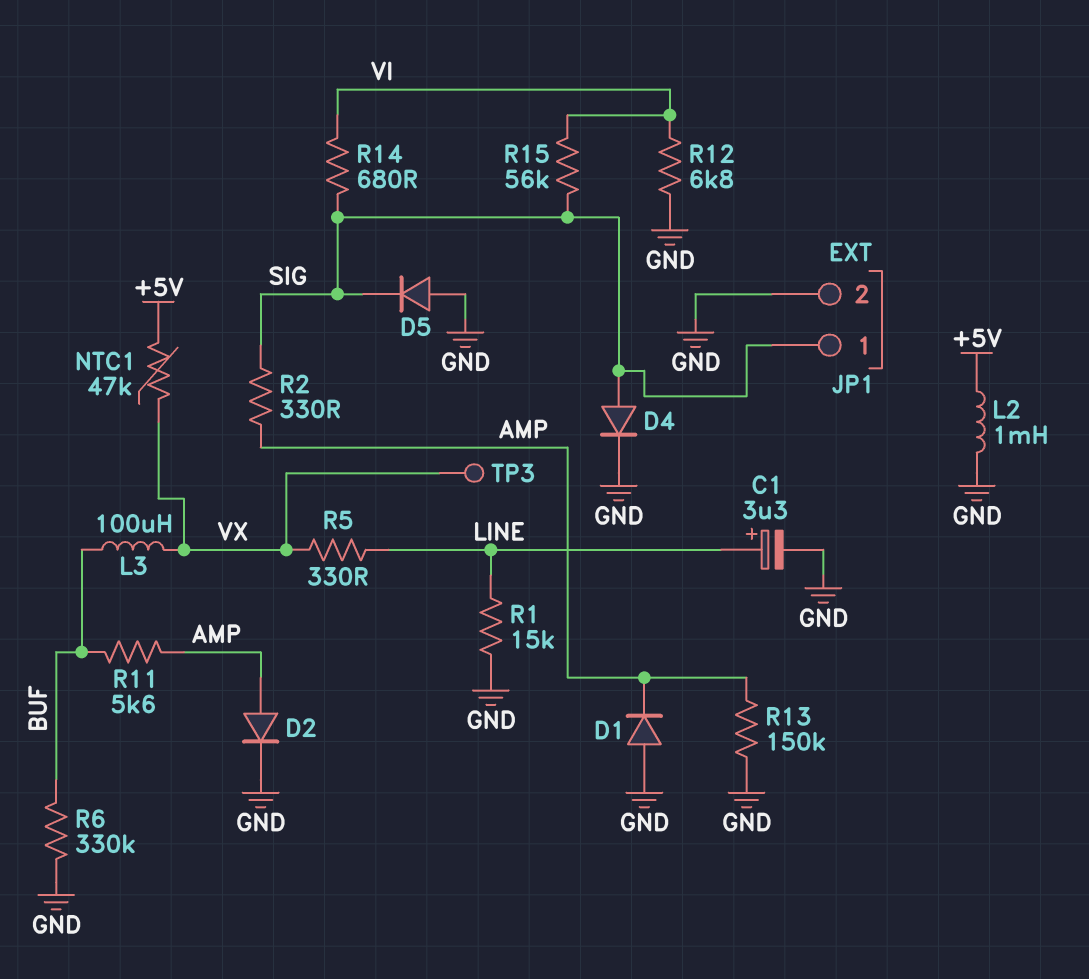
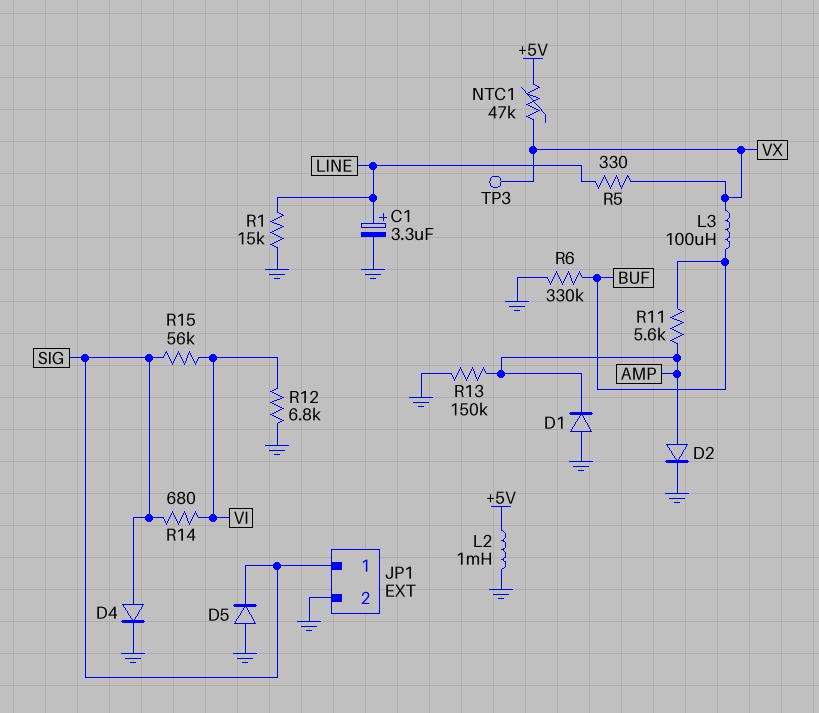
R2: 330 (AMP, SIG) -> none

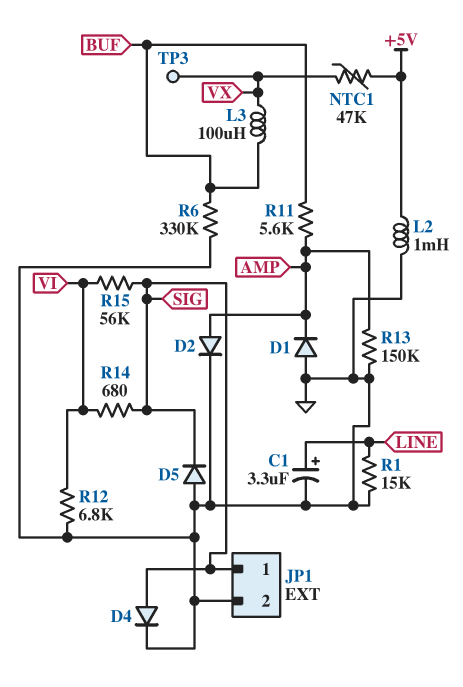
R5: 330 (LINE, VX) -> none

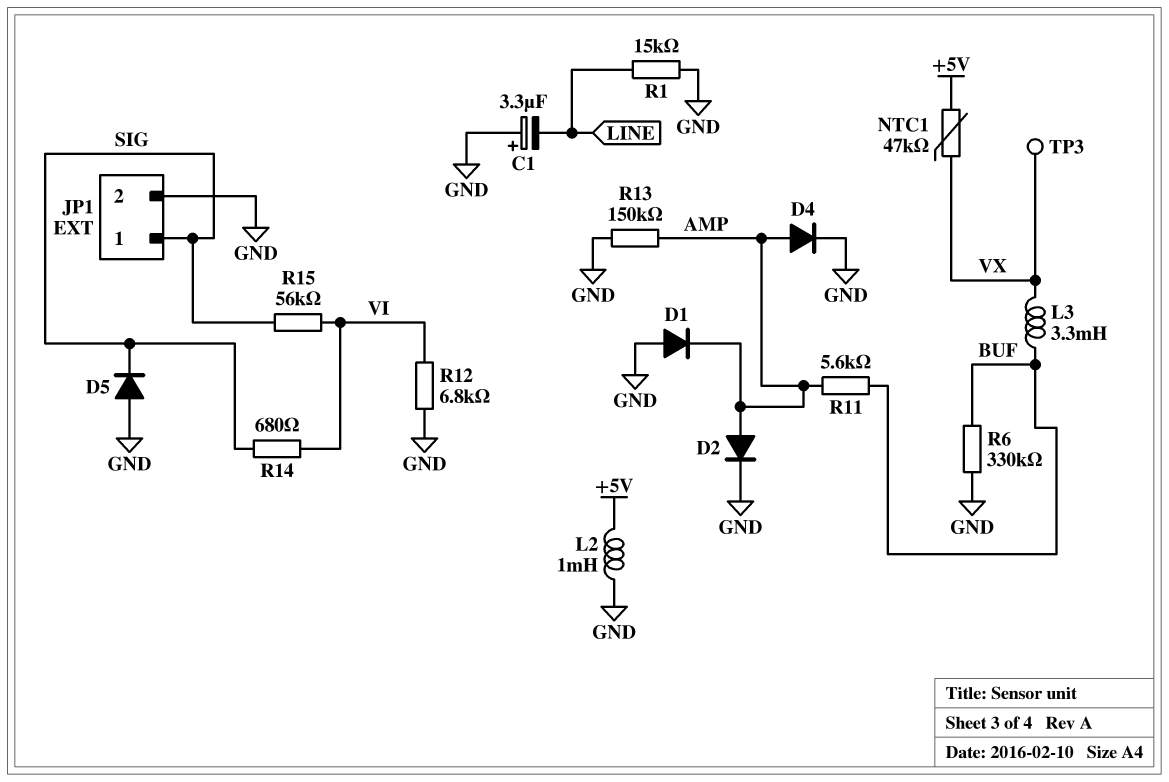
C1: 3.3uF (plus LINE, minus GND) -> 3.3uF (plus GND, minus LINE)
D4: diode (A SIG, K GND) -> diode (A AMP, K GND)
L3: 100uH (BUF, VX) -> 3.3mH (BUF, VX)

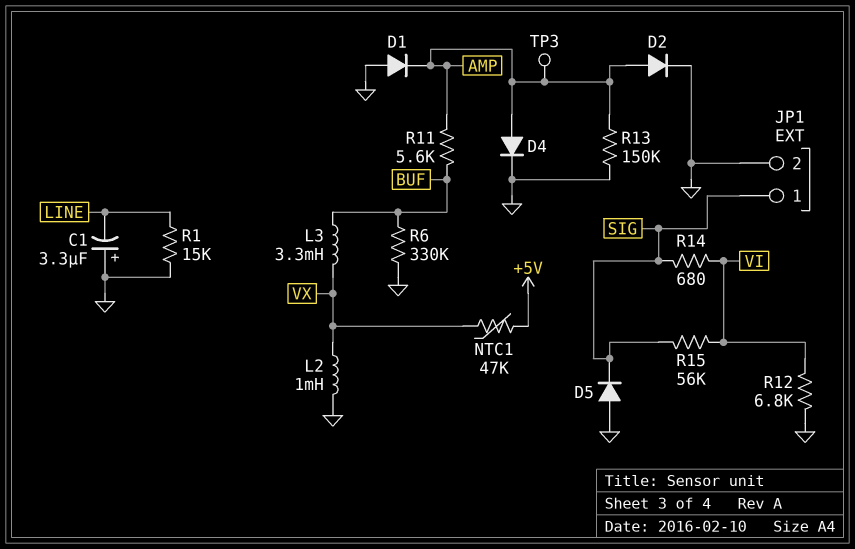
L2: 1mH (+5V, GND) -> 1mH (GND, VX)
TP3: test point (VX) -> test point (AMP)

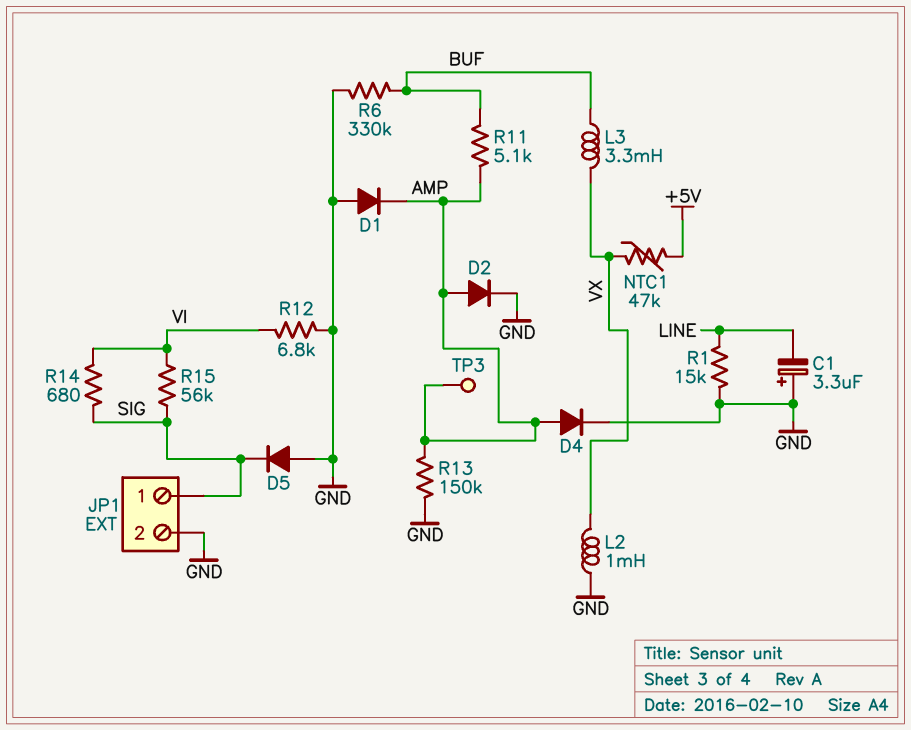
R11: 5.6k (AMP, BUF) -> 5.1k (AMP, BUF)

